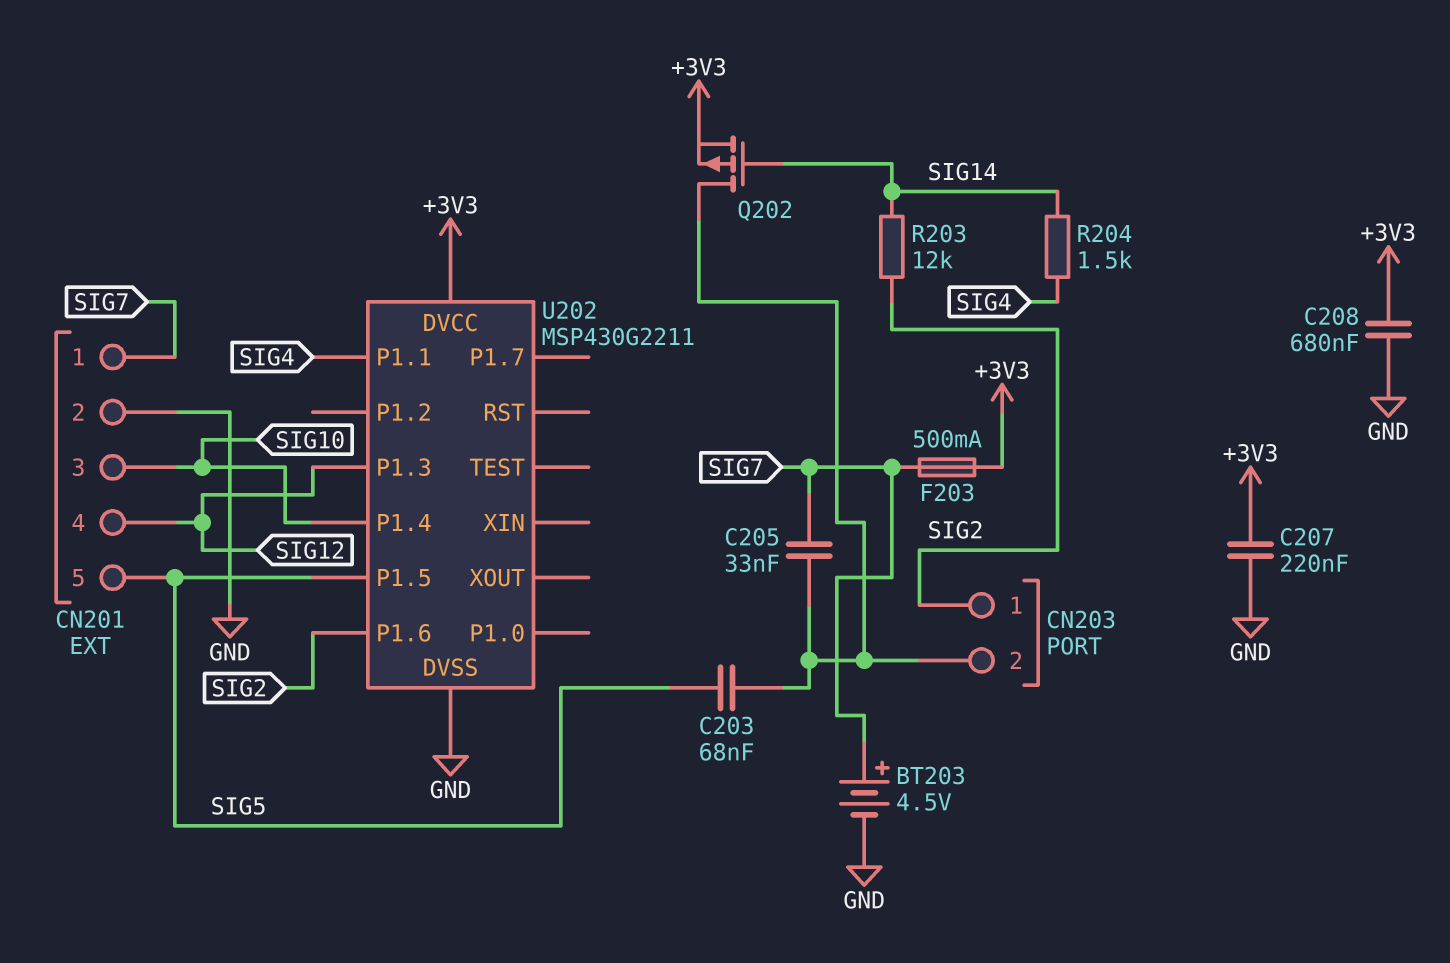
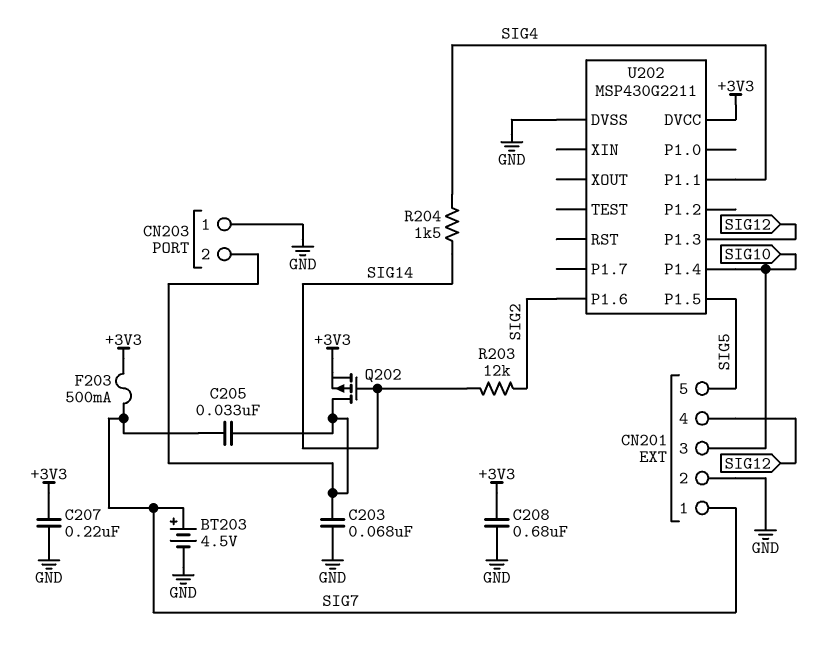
C203: 68nF (CN203/2, SIG5) -> 68nF (CN203/2, GND)
CN203 pin 1: SIG2 -> GND

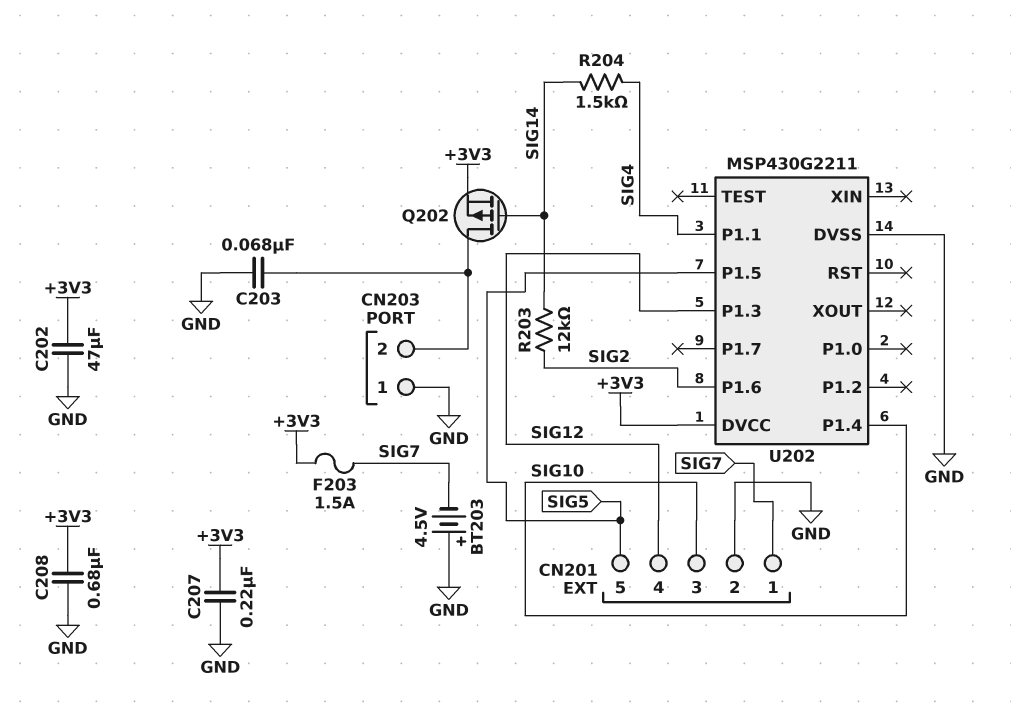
BT203: 4.5V (plus SIG7, minus GND) -> 4.5V (plus GND, minus SIG7)
C202: none -> 47uF (+3V3, GND)
C205: 33nF (CN203/2, SIG7) -> none
F203: 500mA (+3V3, SIG7) -> 1.5A (+3V3, SIG7)

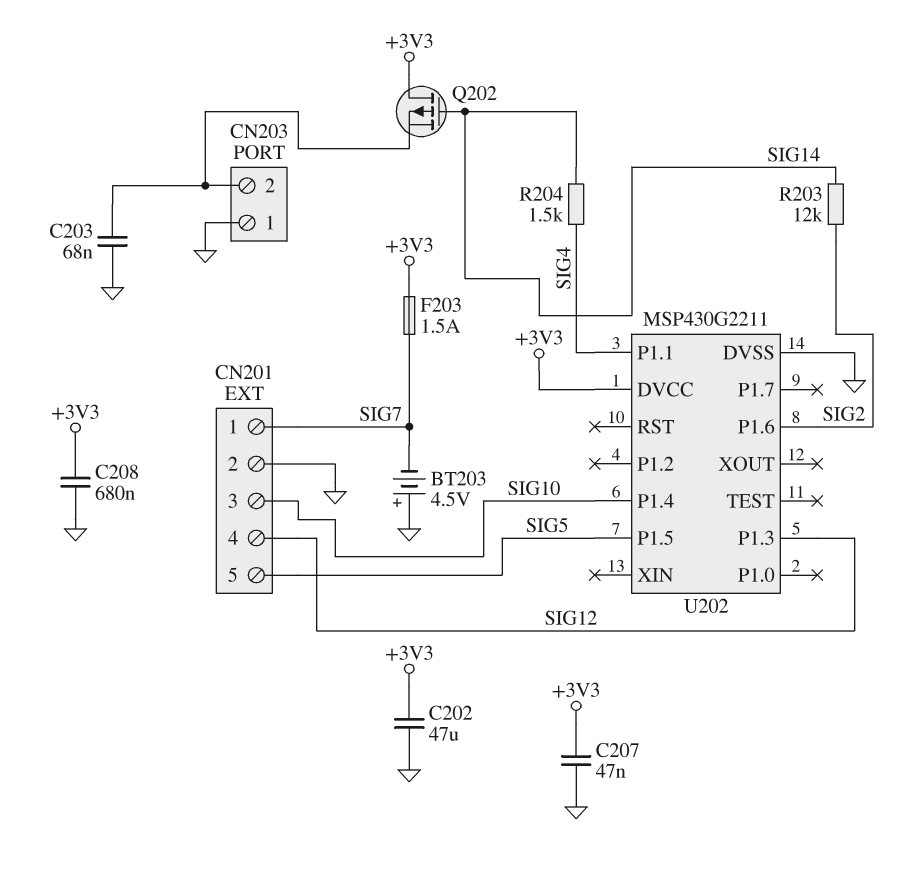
C207: 220nF (+3V3, GND) -> 47nF (+3V3, GND)
Q202: PMOS (G SIG14, D CN203/2, S +3V3) -> PMOS (G SIG14, D +3V3, S CN203/2)

